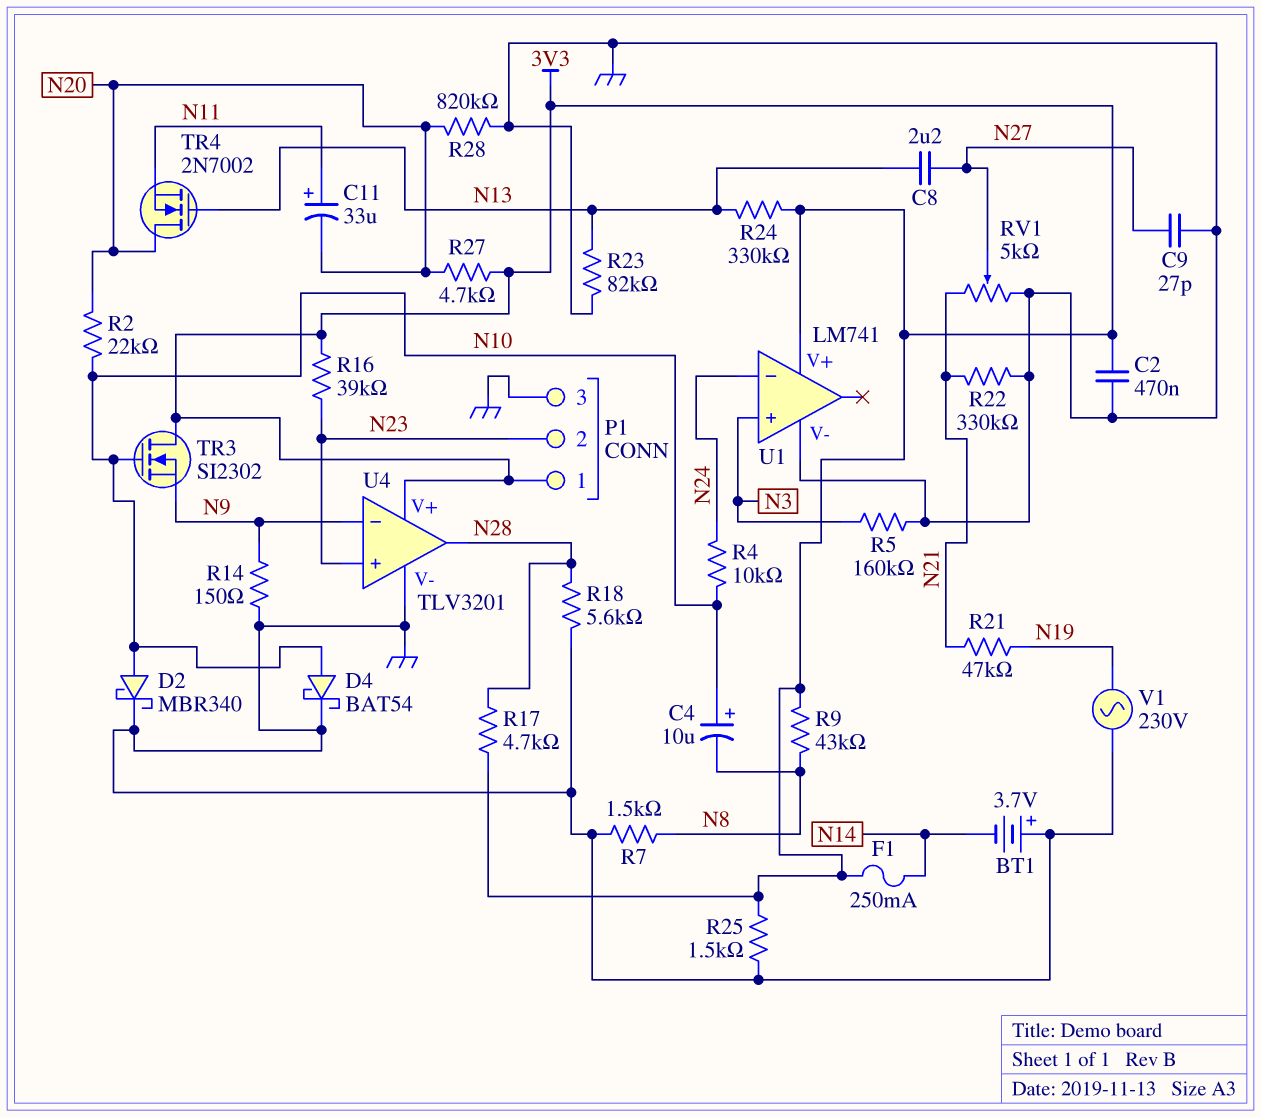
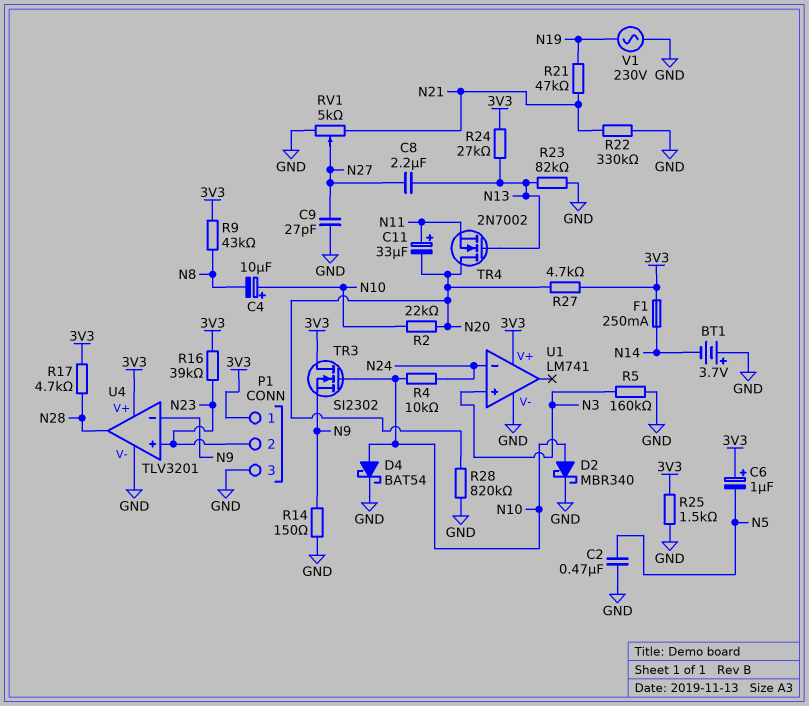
C2: 470nF (3V3, GND) -> 470nF (GND, N5)
C6: none -> 1uF (plus 3V3, minus N5)
R7: 1.5k (GND, N8) -> none
R18: 5.6k (GND, N28) -> none
R24: 330k (3V3, N13) -> 27k (3V3, N13)

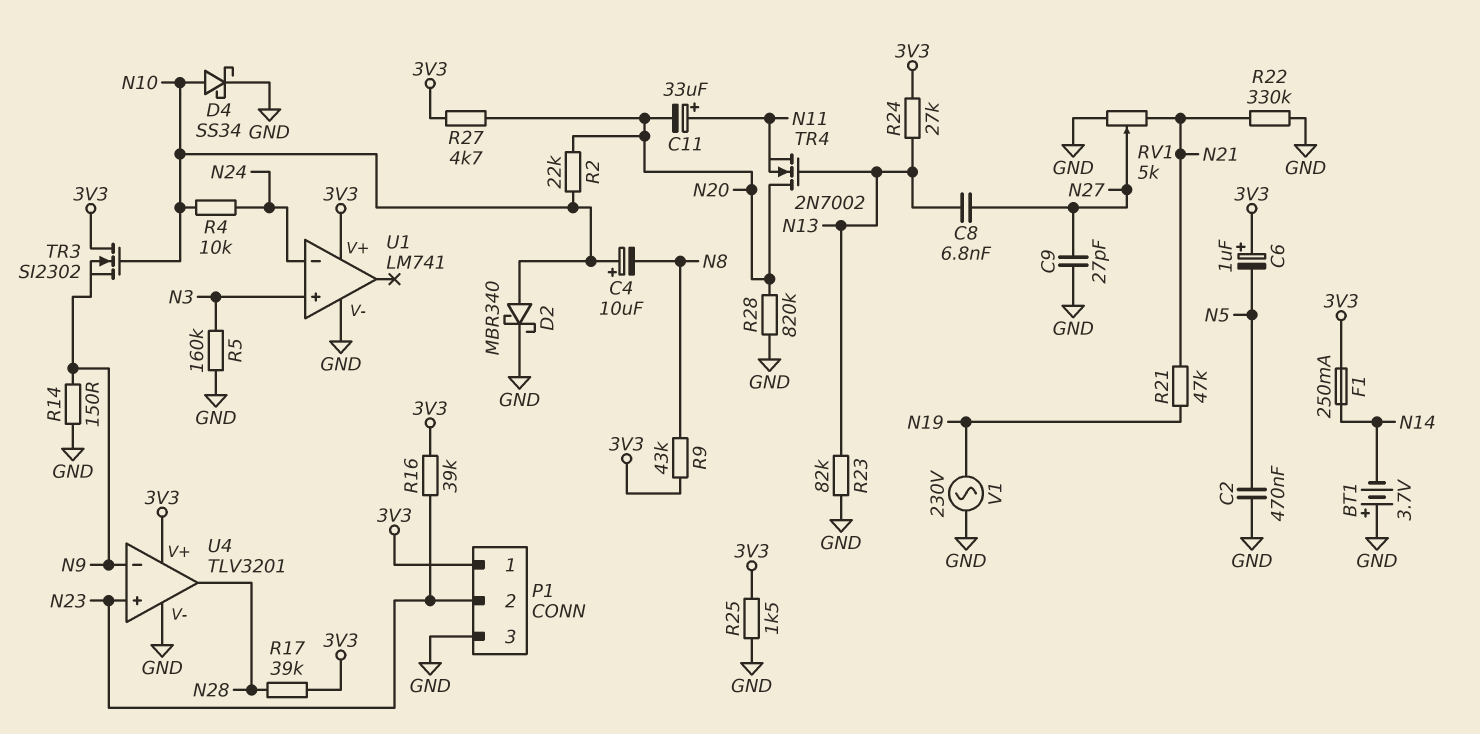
C8: 2.2uF (N13, N27) -> 6.8nF (N13, N27)
D4: schottky BAT54 (A N10, K GND) -> schottky SS34 (A N10, K GND)
R17: 4.7k (3V3, N28) -> 39k (3V3, N28)

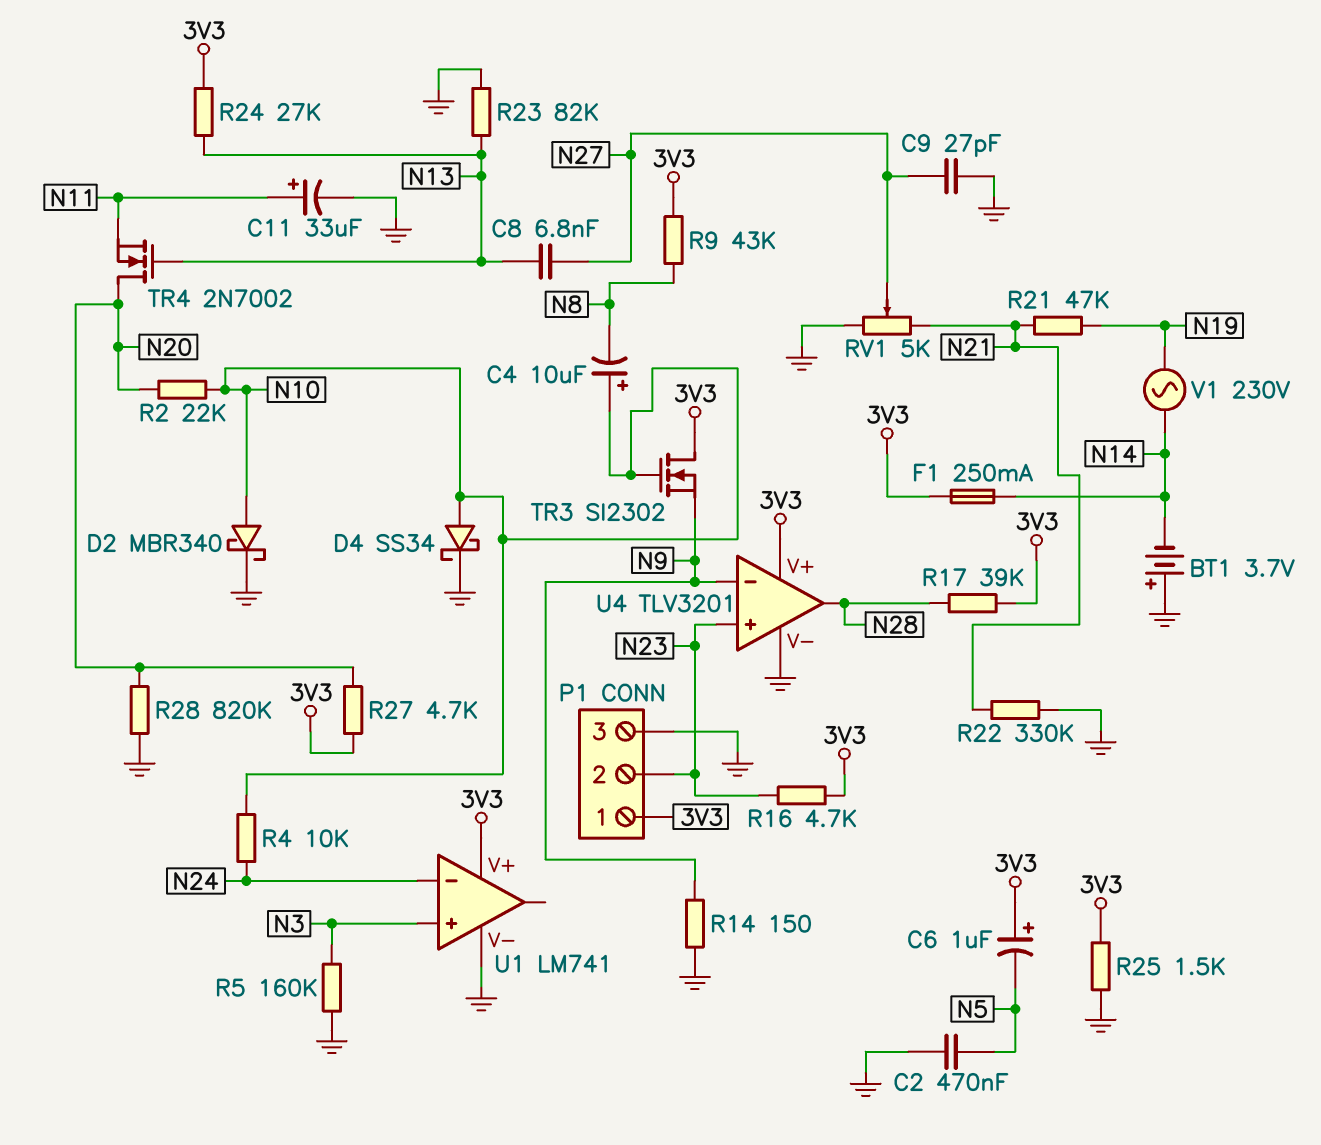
C11: 33uF (plus N11, minus N20) -> 33uF (plus N11, minus GND)
R16: 39k (3V3, N23) -> 4.7k (3V3, N23)
V1: AC 230V (GND, N19) -> AC 230V (N14, N19)

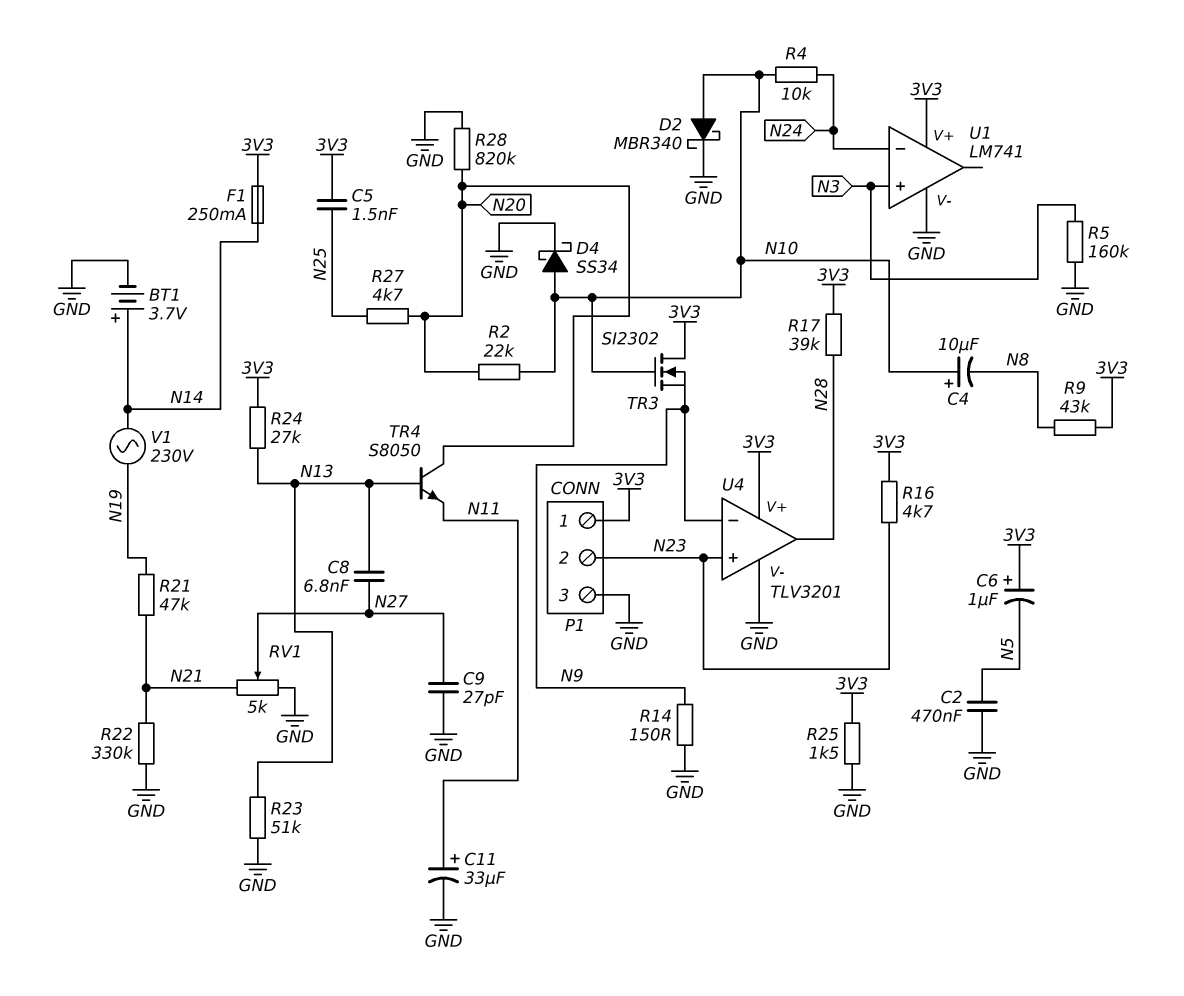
BT1: 3.7V (plus GND, minus N14) -> 3.7V (plus N14, minus GND)
C5: none -> 1.5nF (3V3, N25)
R23: 82k (GND, N13) -> 51k (GND, N13)
R27: 4.7k (3V3, N20) -> 4.7k (N20, N25)
TR4: NMOS 2N7002 (G N13, D N20, S N11) -> NPN S8050 (B N13, C N20, E N11)

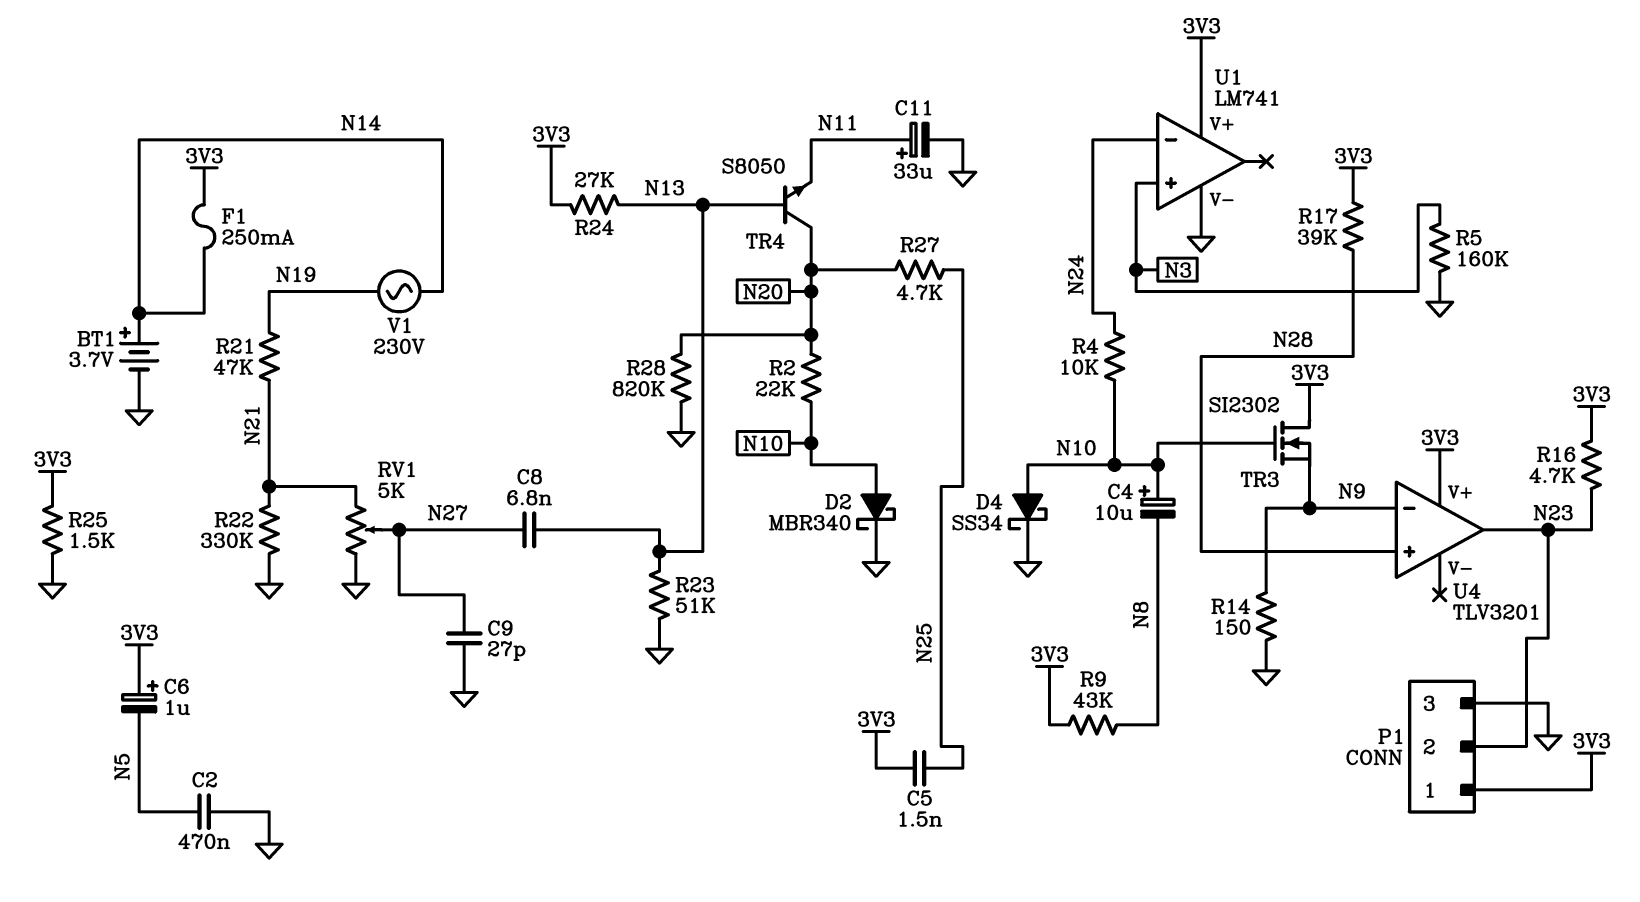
U4 pin V-: GND -> none
U4 pin in+: N23 -> N28
U4 pin out: N28 -> N23

